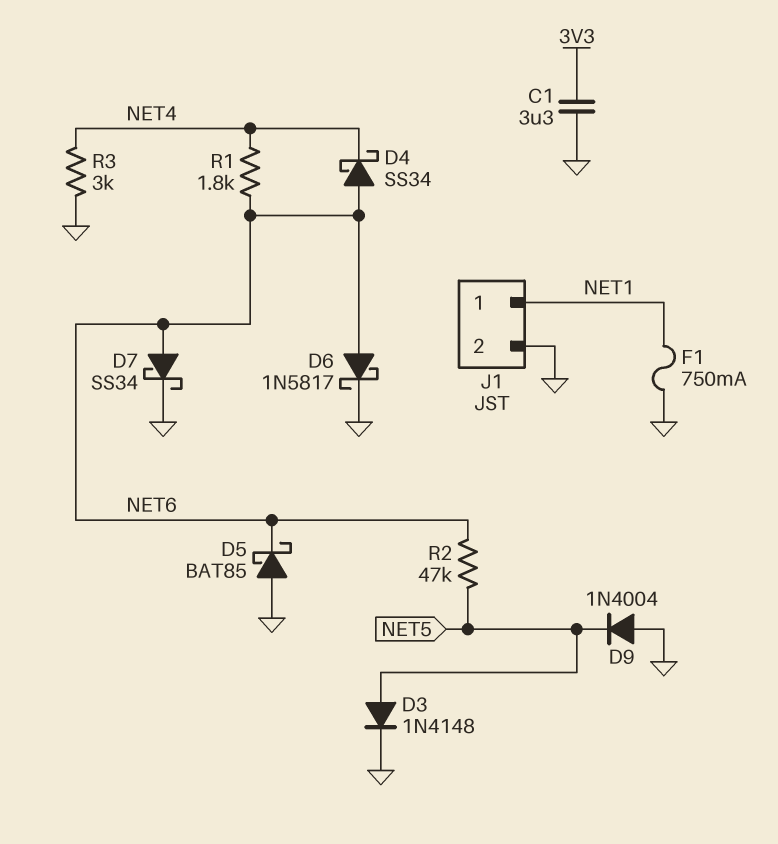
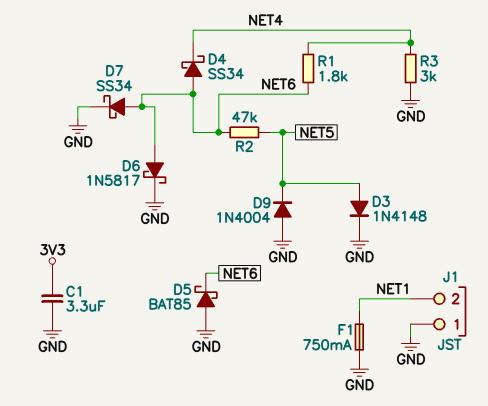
J1 pin 1: NET1 -> GND
J1 pin 2: GND -> NET1

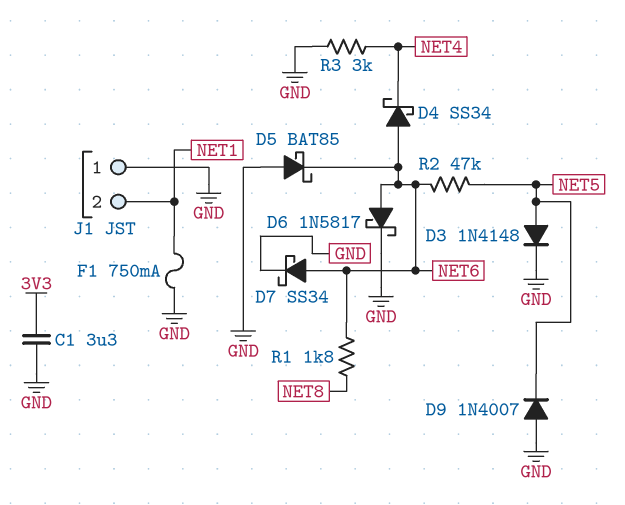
D9: diode 1N4004 (A GND, K NET5) -> diode 1N4007 (A GND, K NET5)
R1: 1.8k (NET4, NET6) -> 1.8k (NET6, NET8)

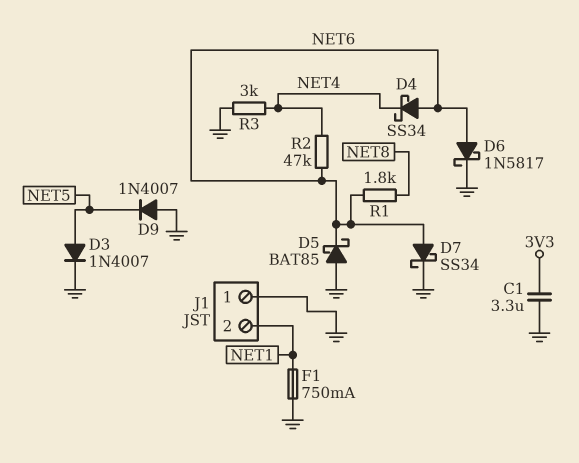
D3: diode 1N4148 (A NET5, K GND) -> diode 1N4007 (A NET5, K GND)
R2: 47k (NET5, NET6) -> 47k (NET4, NET6)

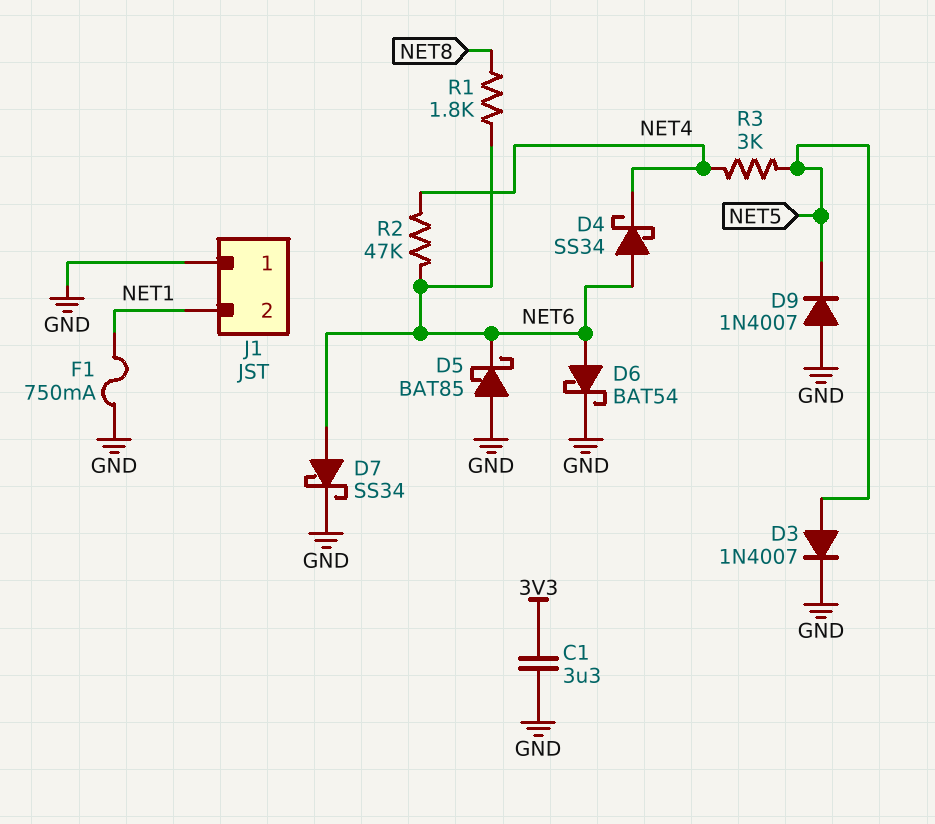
D6: schottky 1N5817 (A NET6, K GND) -> schottky BAT54 (A NET6, K GND)
R3: 3k (GND, NET4) -> 3k (NET4, NET5)

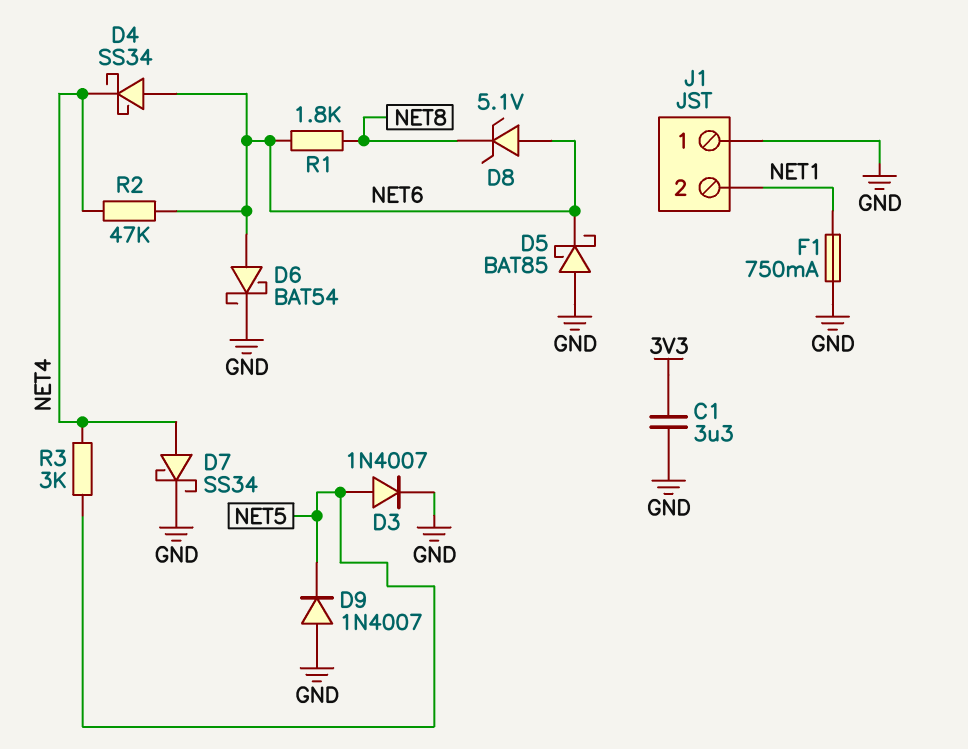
D7: schottky SS34 (A NET6, K GND) -> schottky SS34 (A NET4, K GND)
D8: none -> zener 5.1V (A NET6, K NET8)

